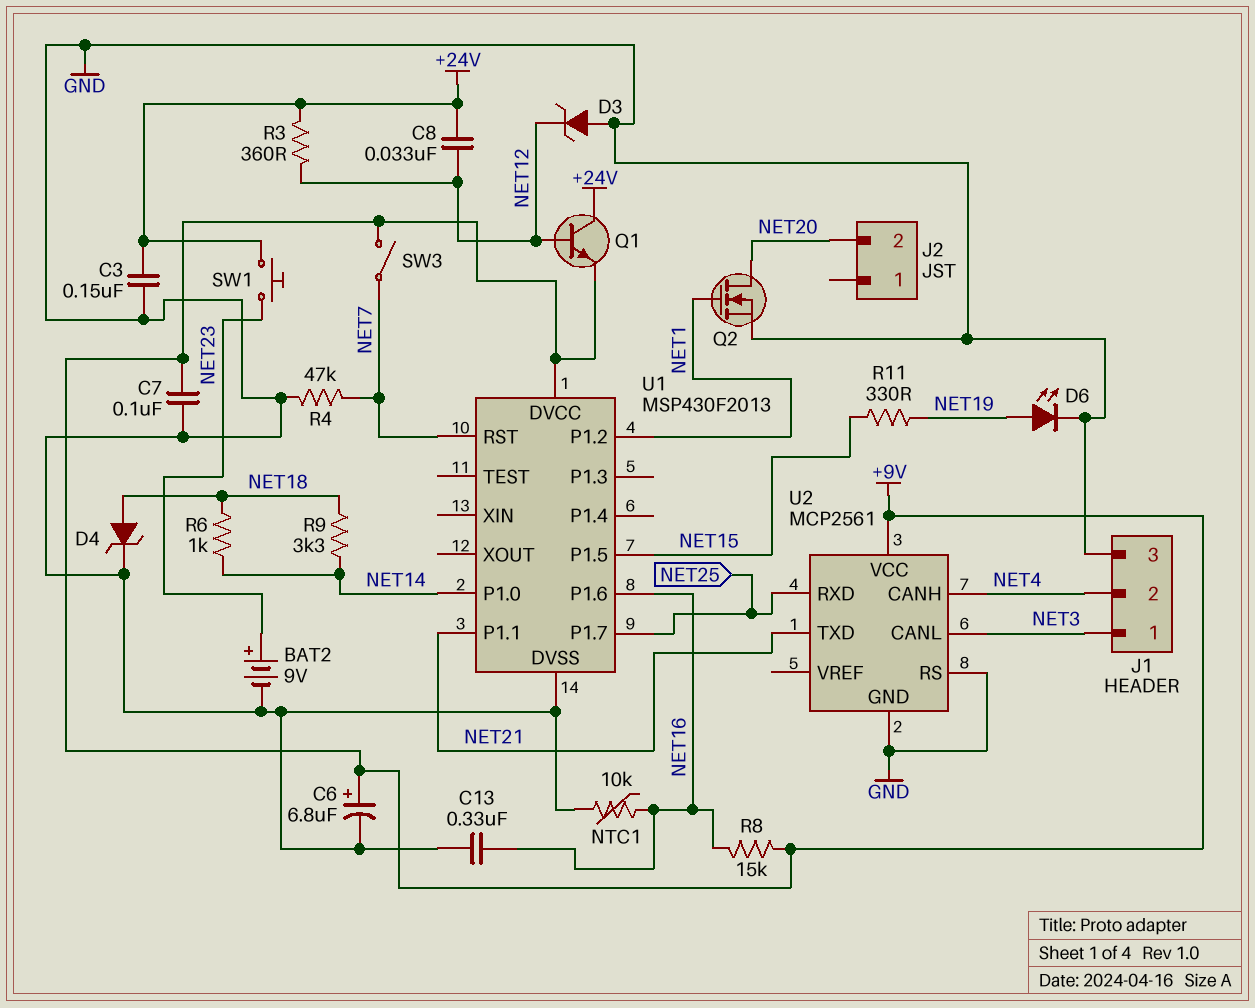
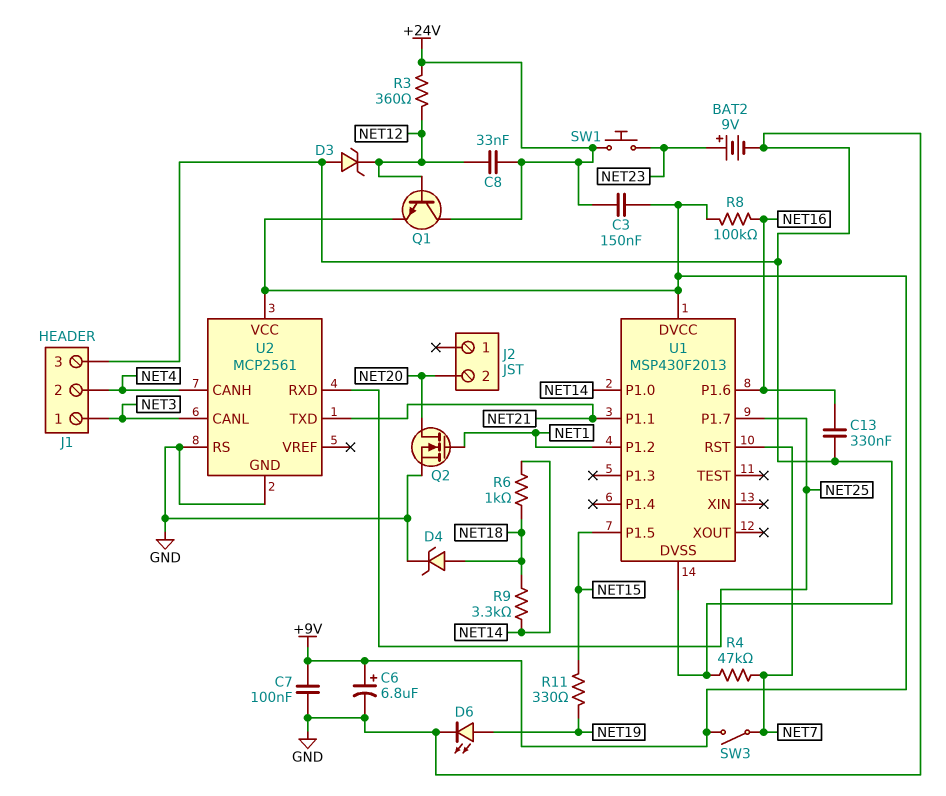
C3: 150nF (+24V, GND) -> 150nF (+9V, +24V)
NTC1: 10k (GND, NET16) -> none
R8: 15k (+9V, NET16) -> 100k (+9V, NET16)

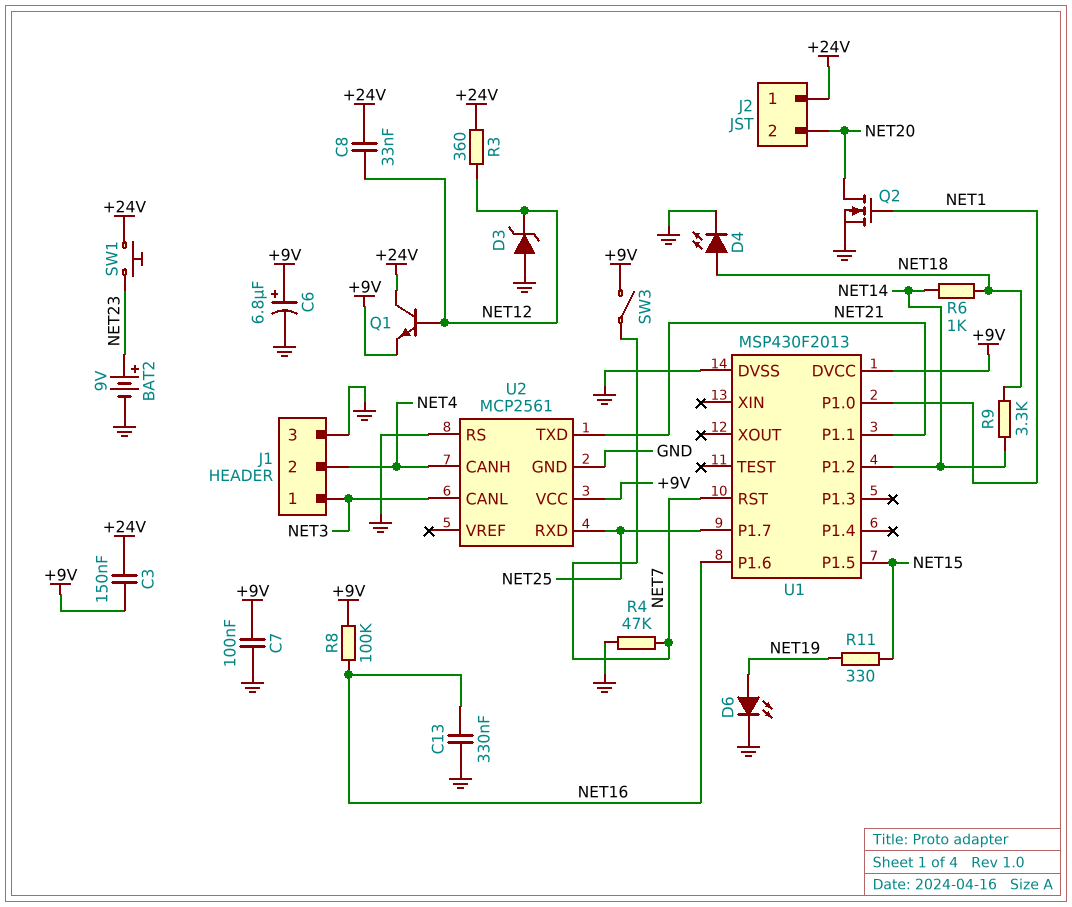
D4: zener (A NET18, K GND) -> LED (A NET18, K GND)
J2 pin 1: none -> +24V
U1 pin P1.0: NET14 -> NET1
U1 pin P1.2: NET1 -> NET14

